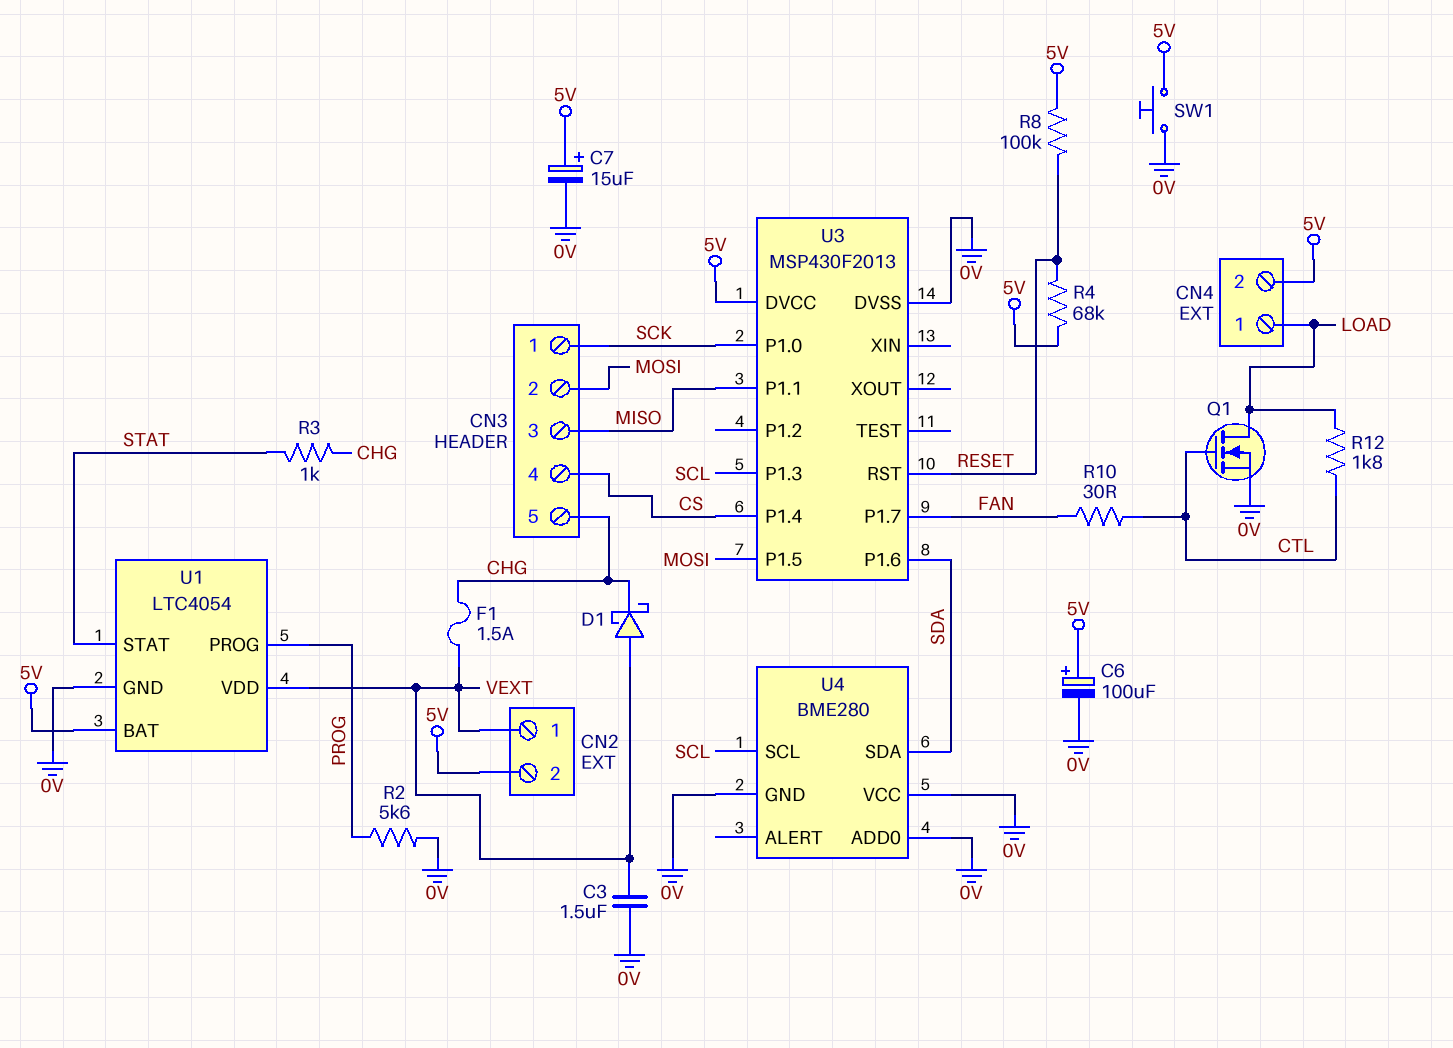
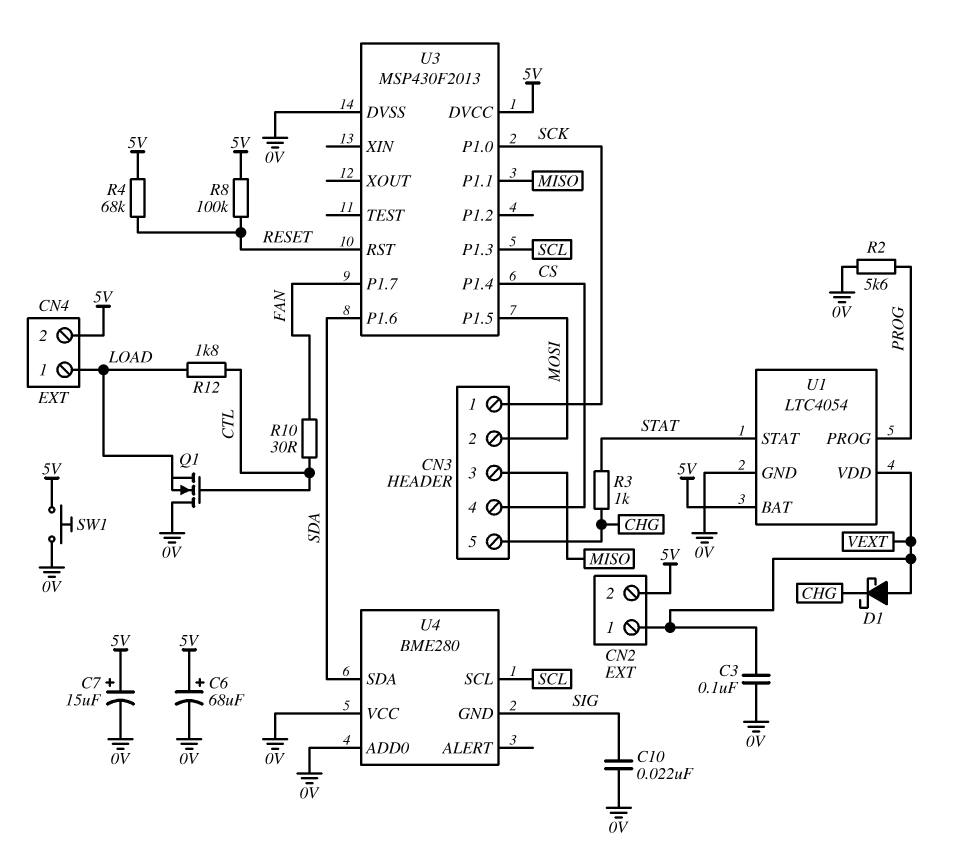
C3: 1.5uF (0V, VEXT) -> 100nF (0V, VEXT)
C6: 100uF (plus 5V, minus 0V) -> 68uF (plus 5V, minus 0V)
C10: none -> 22nF (0V, SIG)
F1: 1.5A (CHG, VEXT) -> none
Q1: NMOS (G CTL, D LOAD, S 0V) -> NMOS (G CTL, D 0V, S LOAD)
U4 pin GND: 0V -> SIG

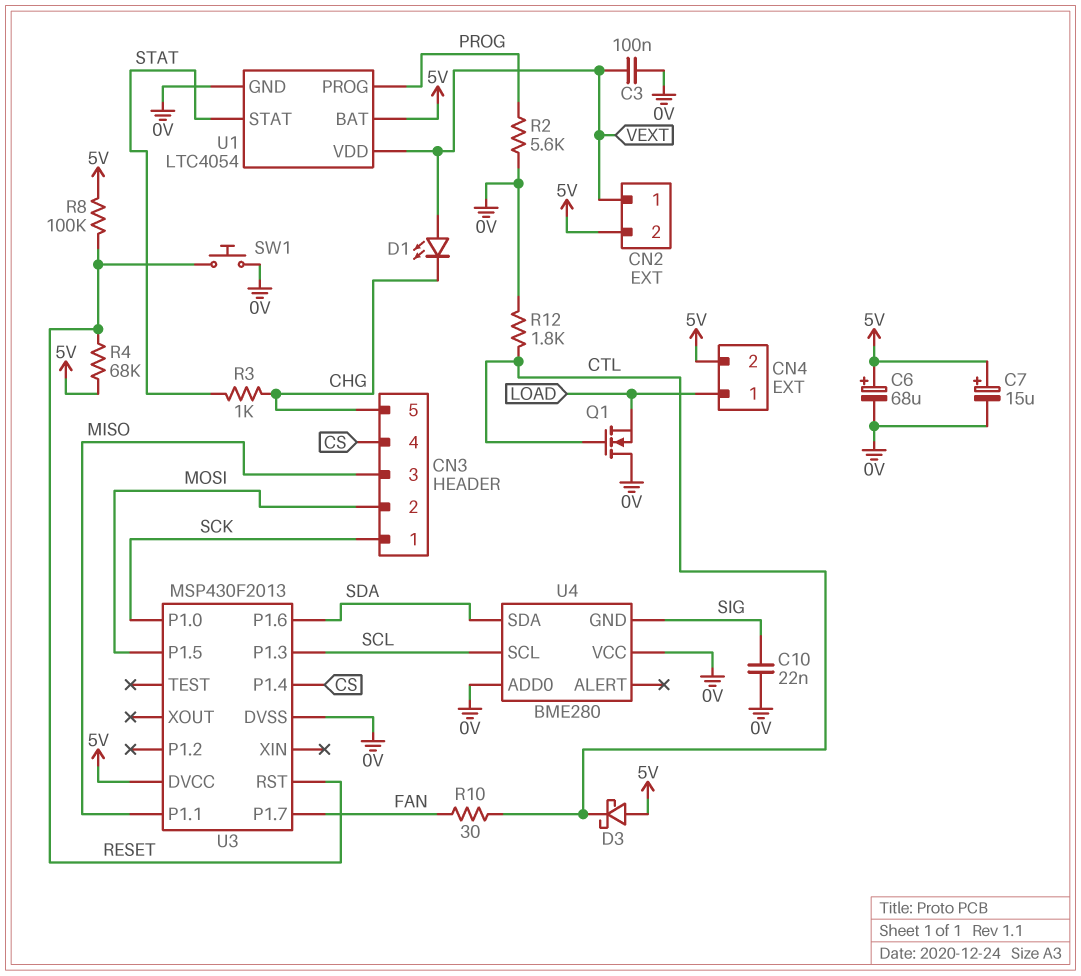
D1: schottky (A VEXT, K CHG) -> LED (A VEXT, K CHG)
D3: none -> schottky (A 5V, K CTL)
R12: 1.8k (CTL, LOAD) -> 1.8k (0V, CTL)
SW1: button (0V, 5V) -> button (0V, RESET)

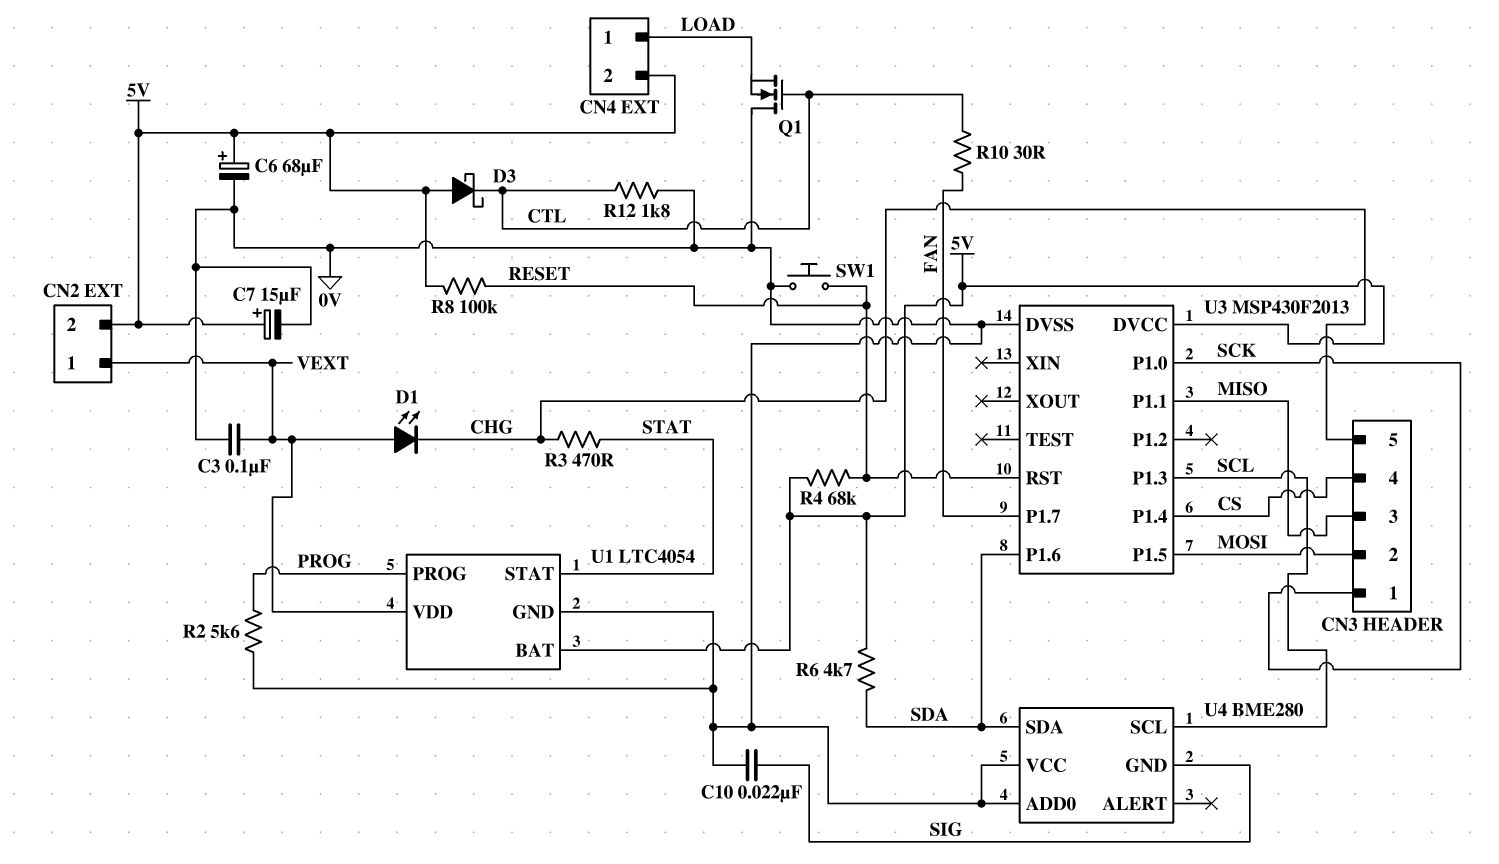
R3: 1k (CHG, STAT) -> 470 (CHG, STAT)
R6: none -> 4.7k (5V, SDA)

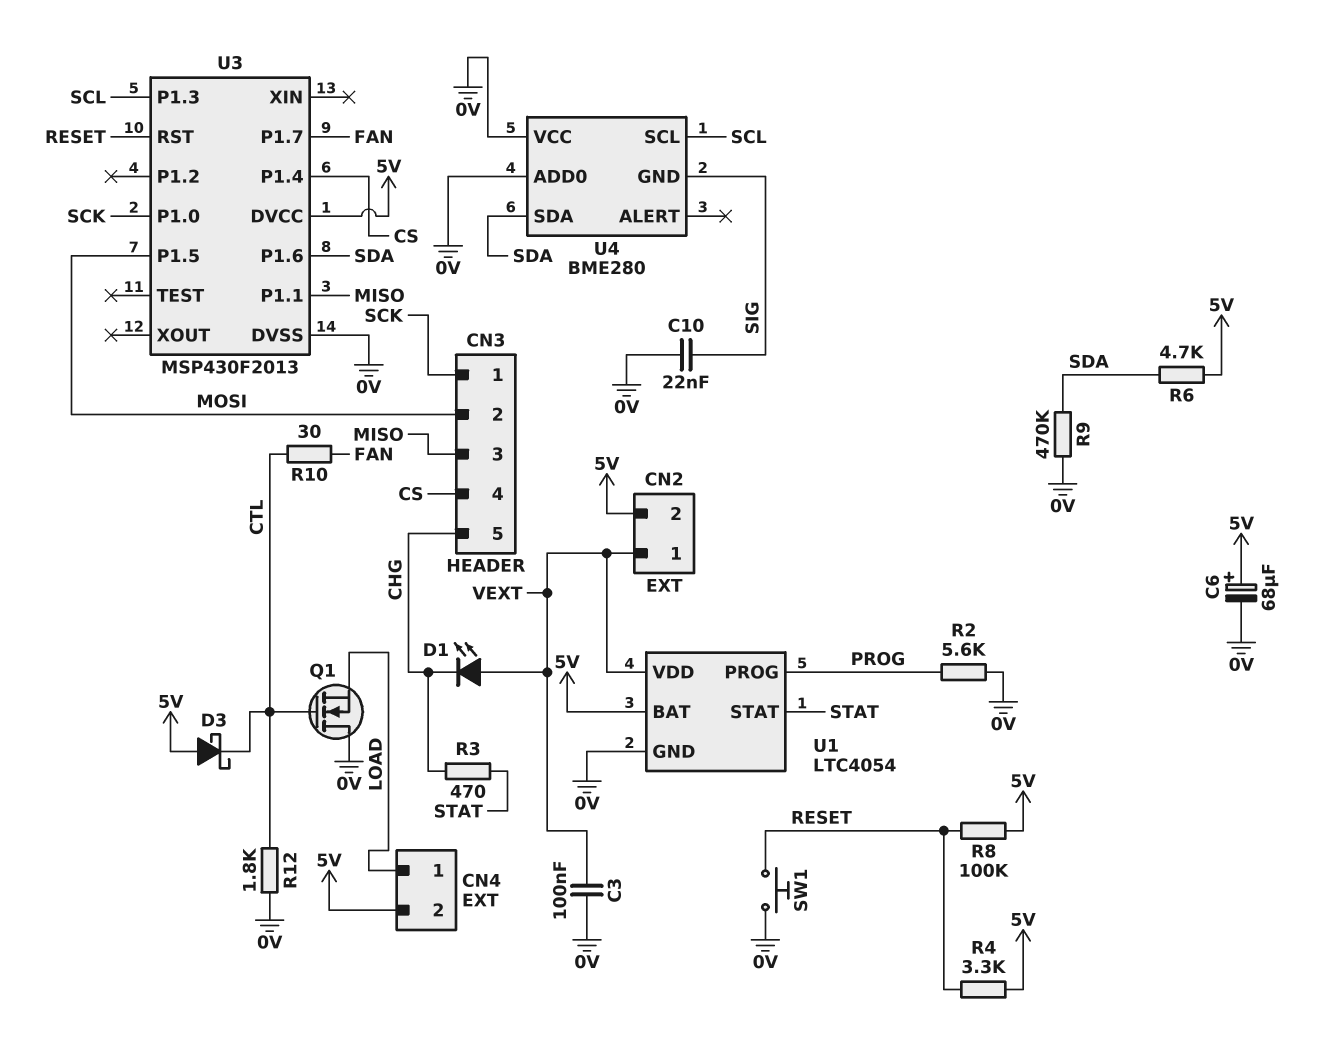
C7: 15uF (plus 5V, minus 0V) -> none
R4: 68k (5V, RESET) -> 3.3k (5V, RESET)
R9: none -> 470k (0V, SDA)

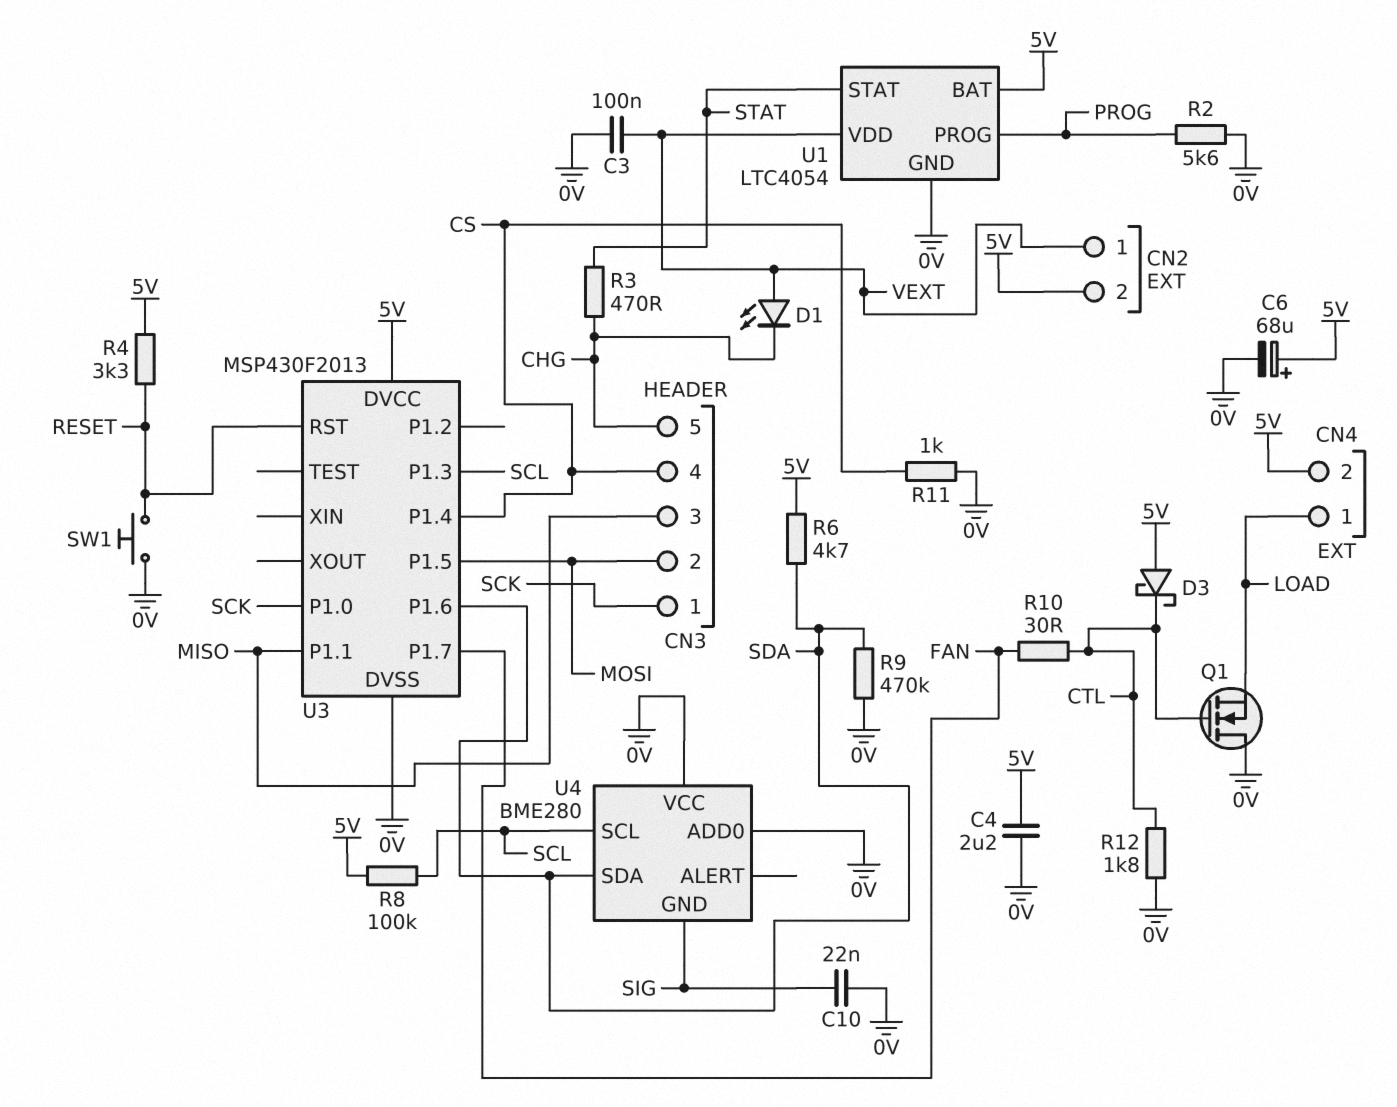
C4: none -> 2.2uF (0V, 5V)
R8: 100k (5V, RESET) -> 100k (5V, SCL)
R11: none -> 1k (0V, CS)

